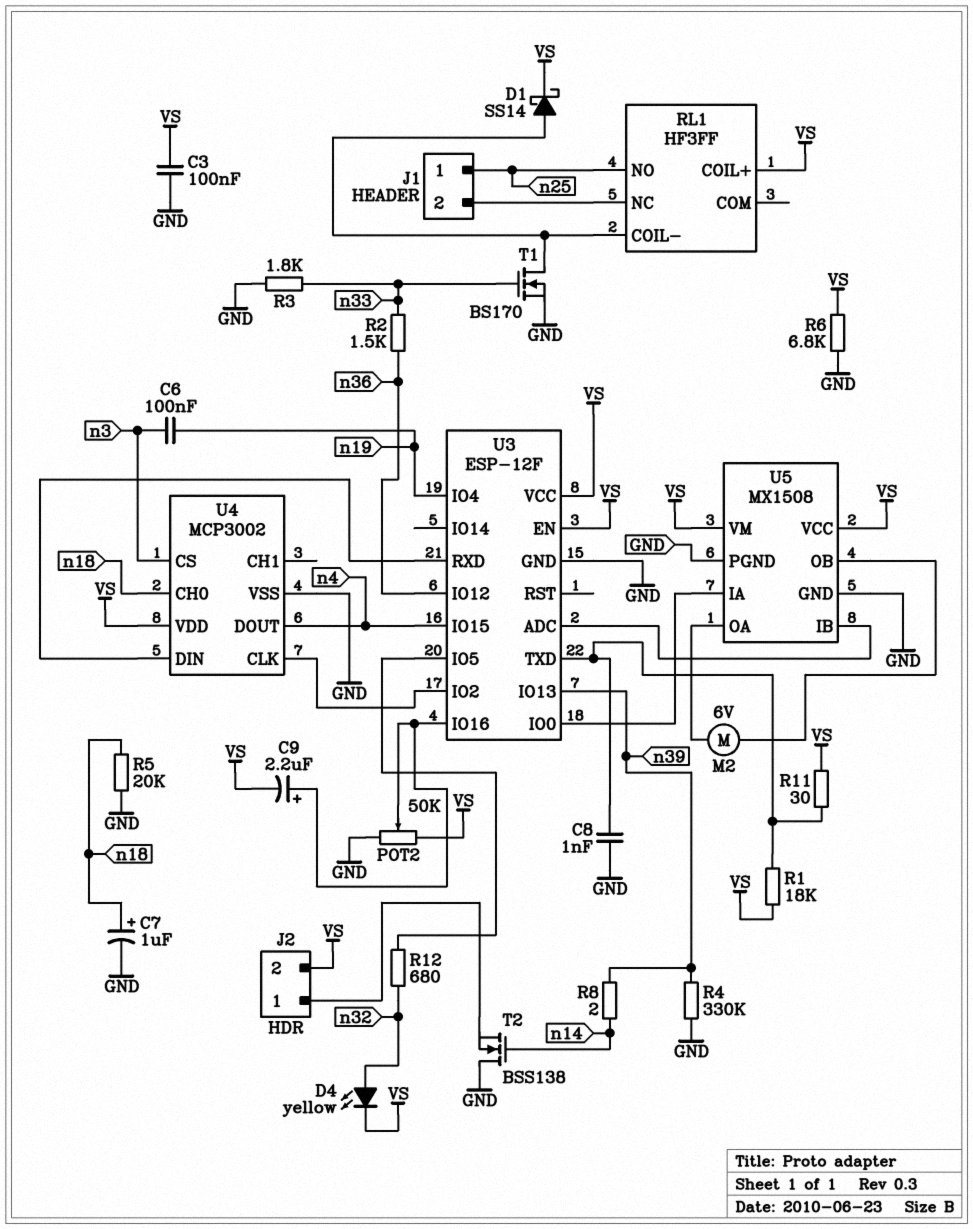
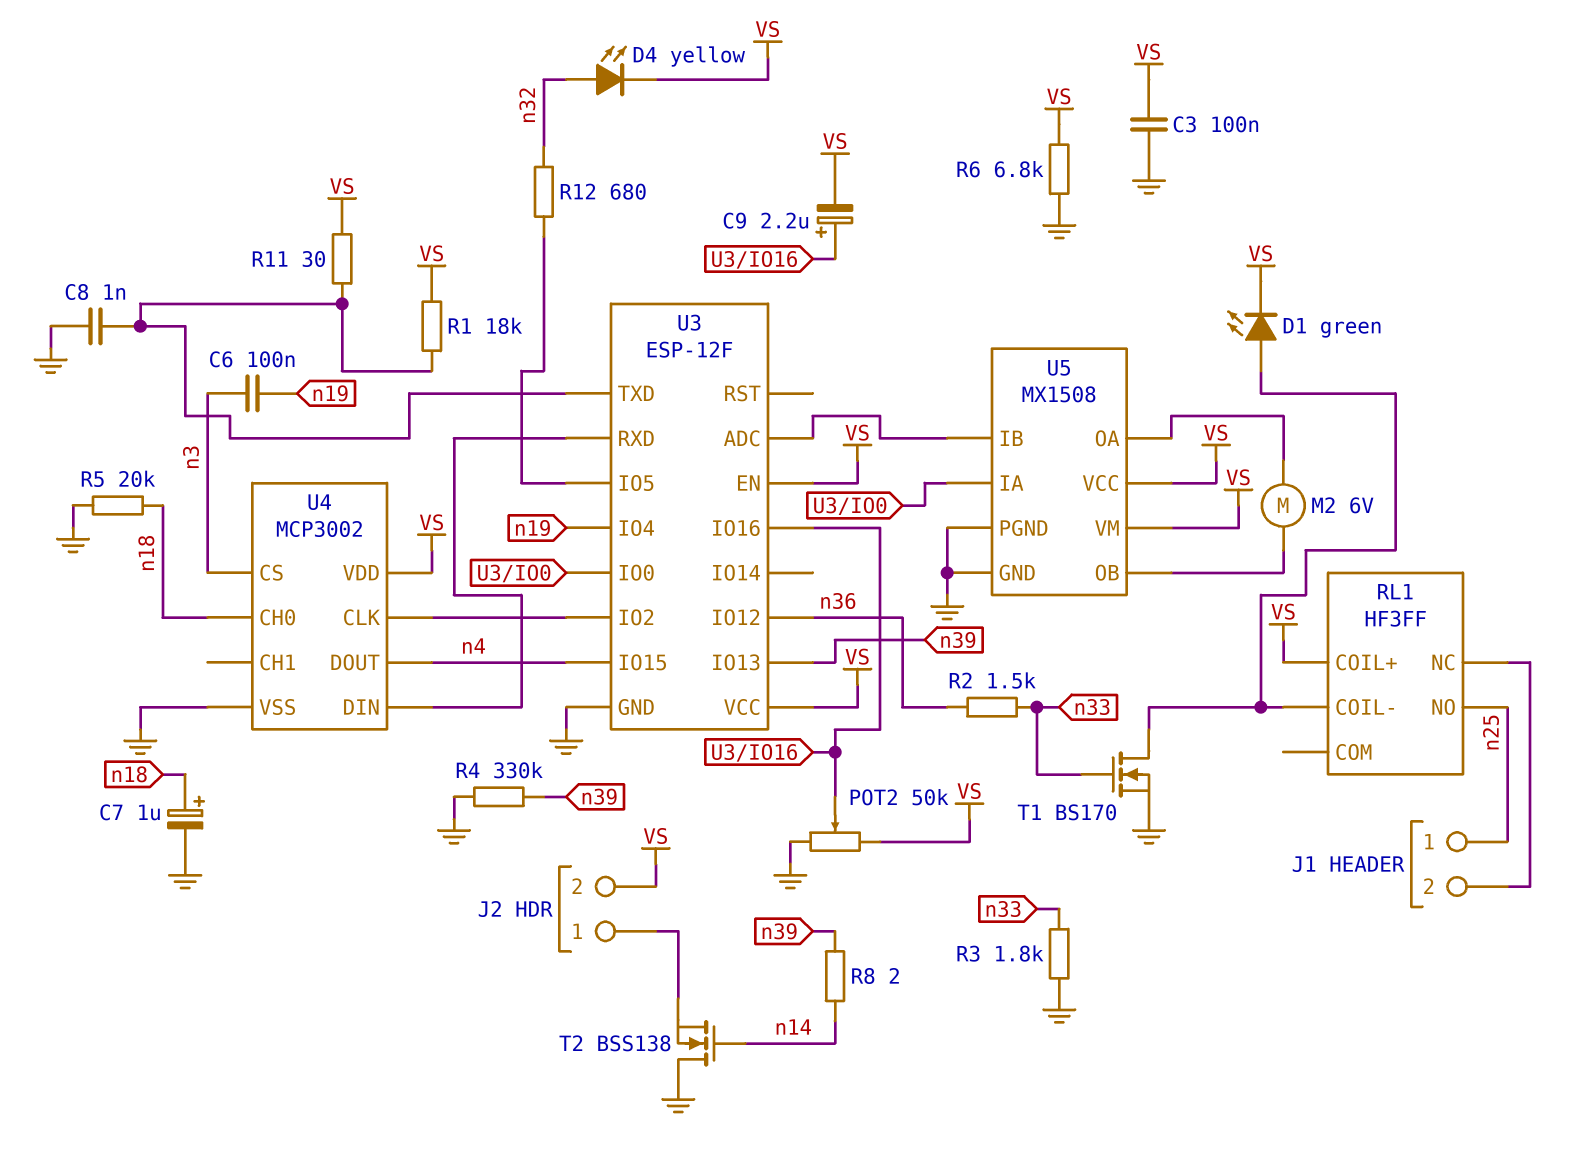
D1: schottky SS14 (A RL1/COIL-, K VS) -> LED green (A RL1/COIL-, K VS)

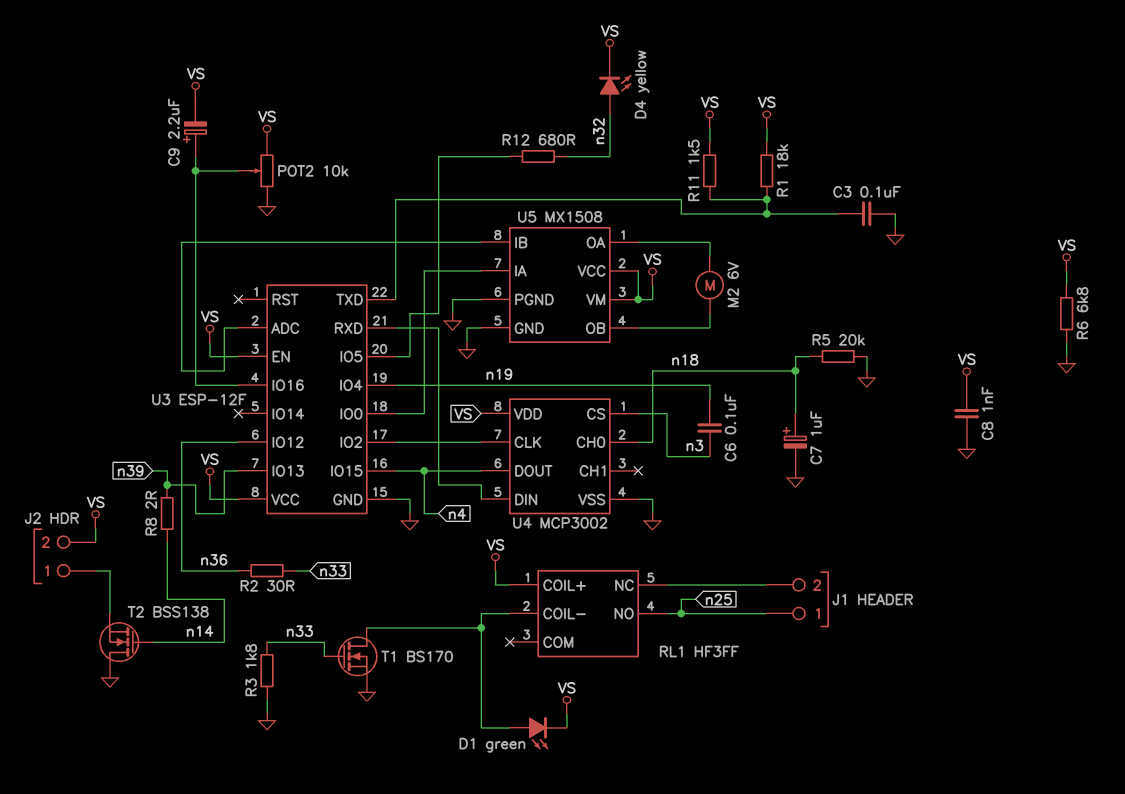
C3: 100nF (GND, VS) -> 100nF (GND, U3/TXD)
C8: 1nF (GND, U3/TXD) -> 1nF (GND, VS)
POT2: 50k (GND, VS, wiper U3/IO16) -> 10k (GND, VS, wiper U3/IO16)
R2: 1.5k (n33, n36) -> 30 (n33, n36)
R4: 330k (GND, n39) -> none
R11: 30 (U3/TXD, VS) -> 1.5k (U3/TXD, VS)

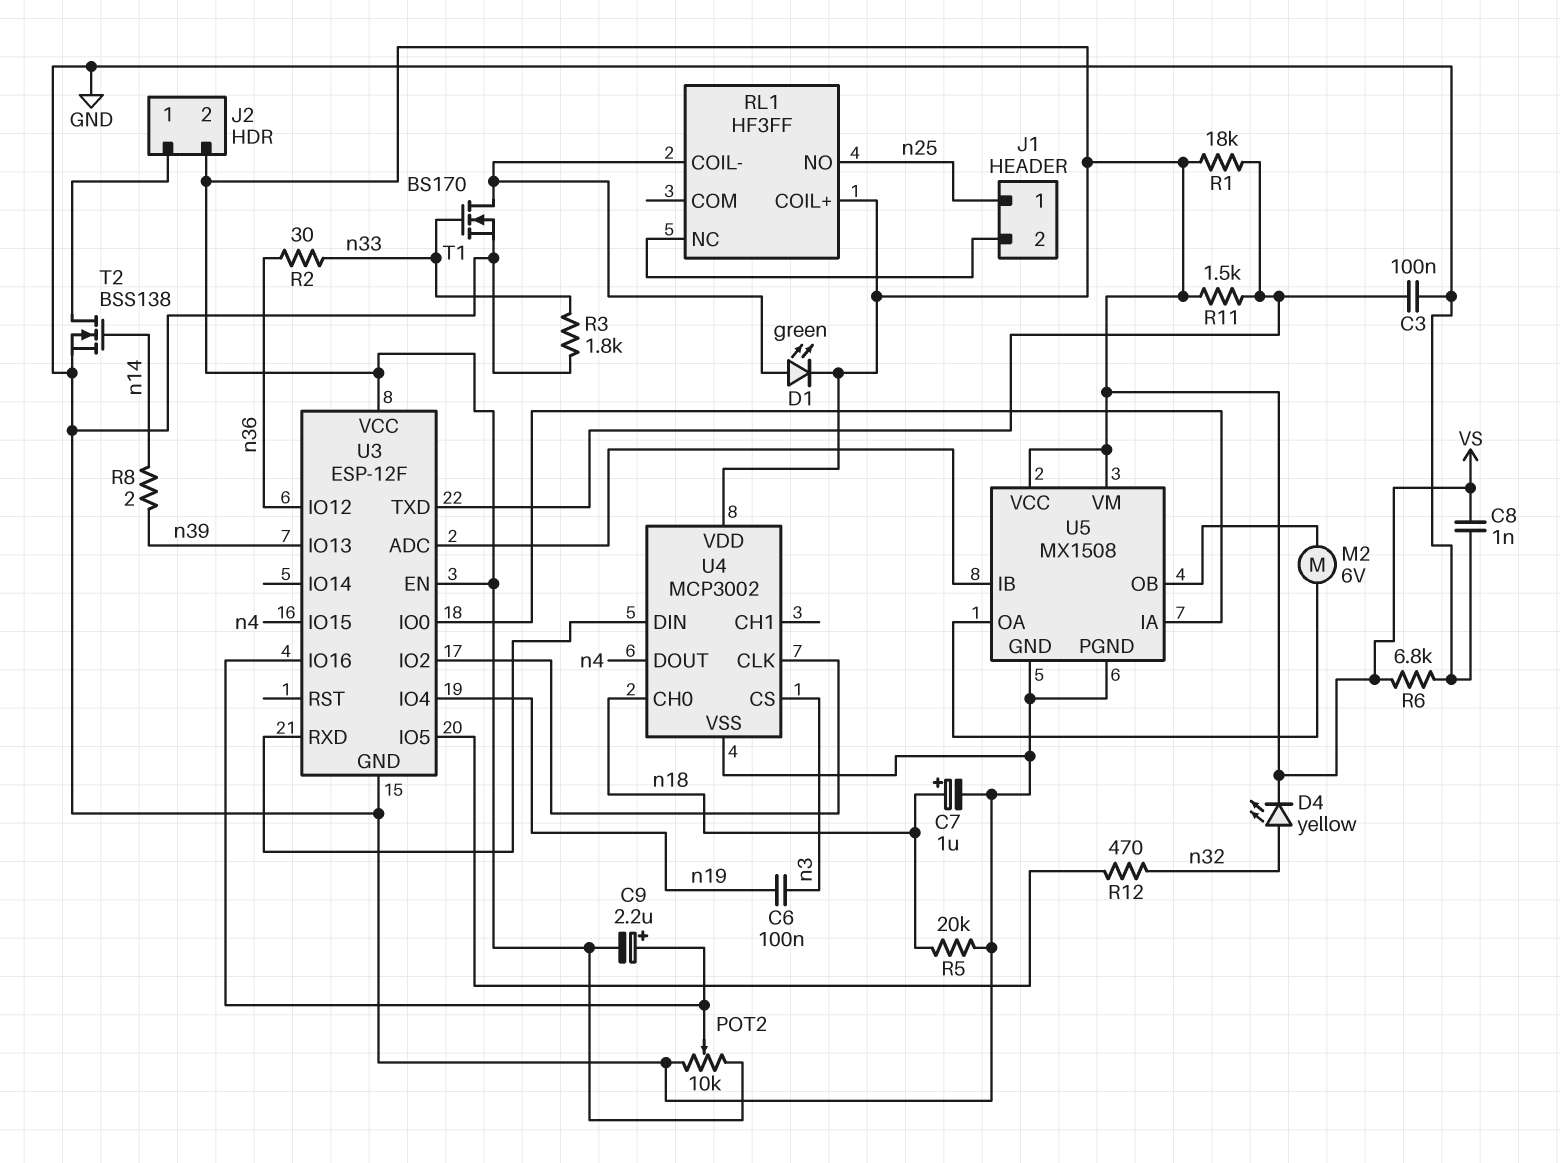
R12: 680 (U3/IO5, n32) -> 470 (U3/IO5, n32)
T2: NMOS BSS138 (G n14, D GND, S J2/1) -> NMOS BSS138 (G n14, D J2/1, S GND)

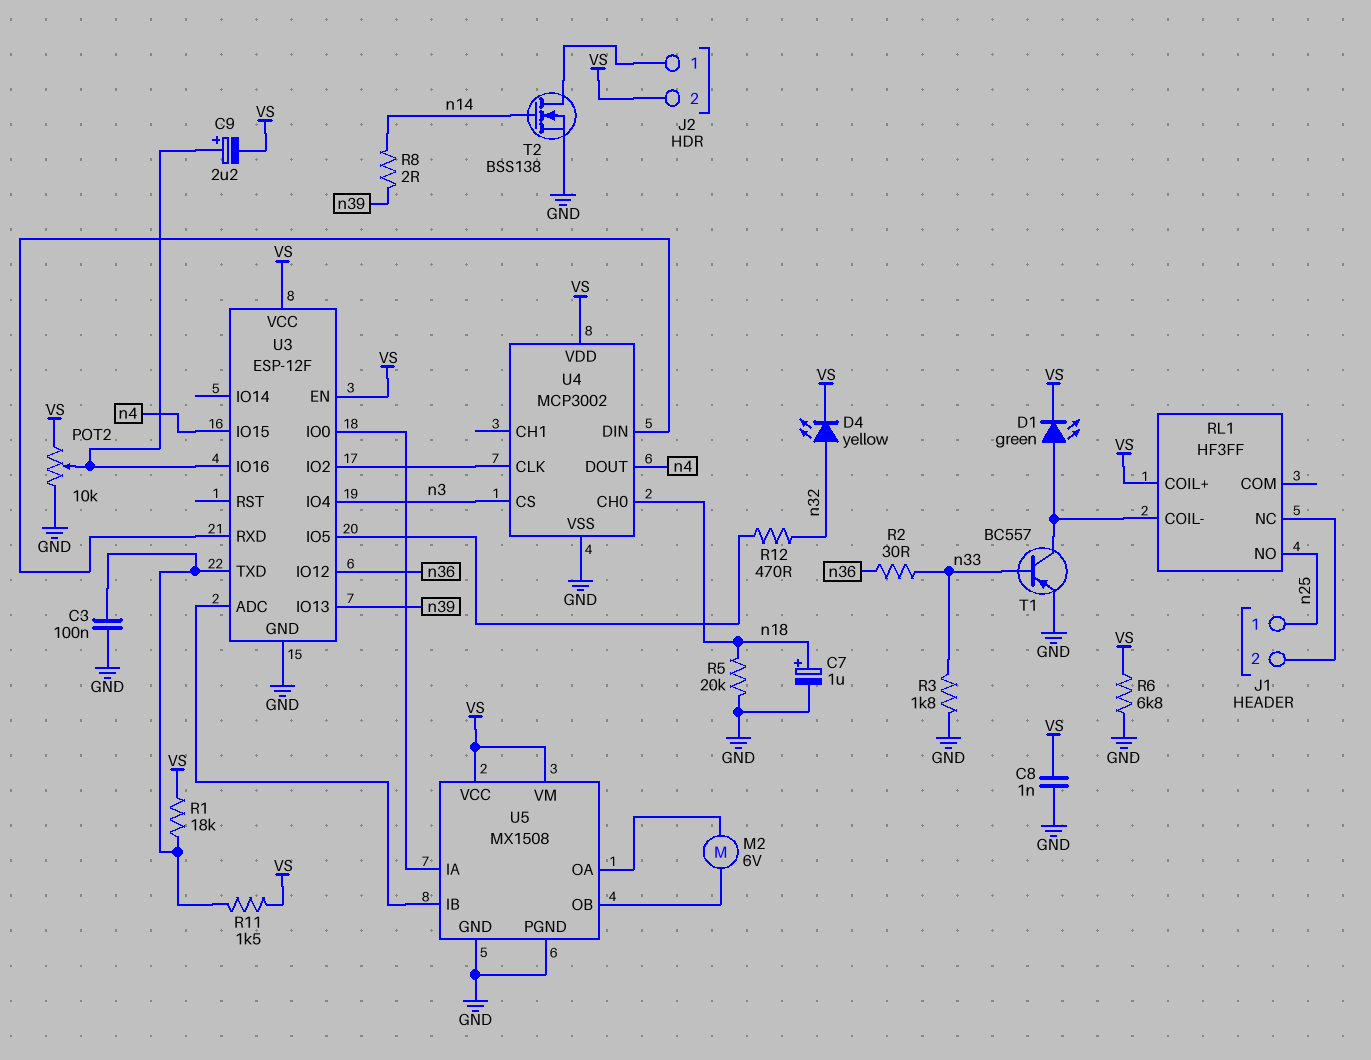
C6: 100nF (n3, n19) -> none
T1: NMOS BS170 (G n33, D RL1/COIL-, S GND) -> PNP BC557 (B n33, C RL1/COIL-, E GND)
U3 pin IO4: n19 -> n3

